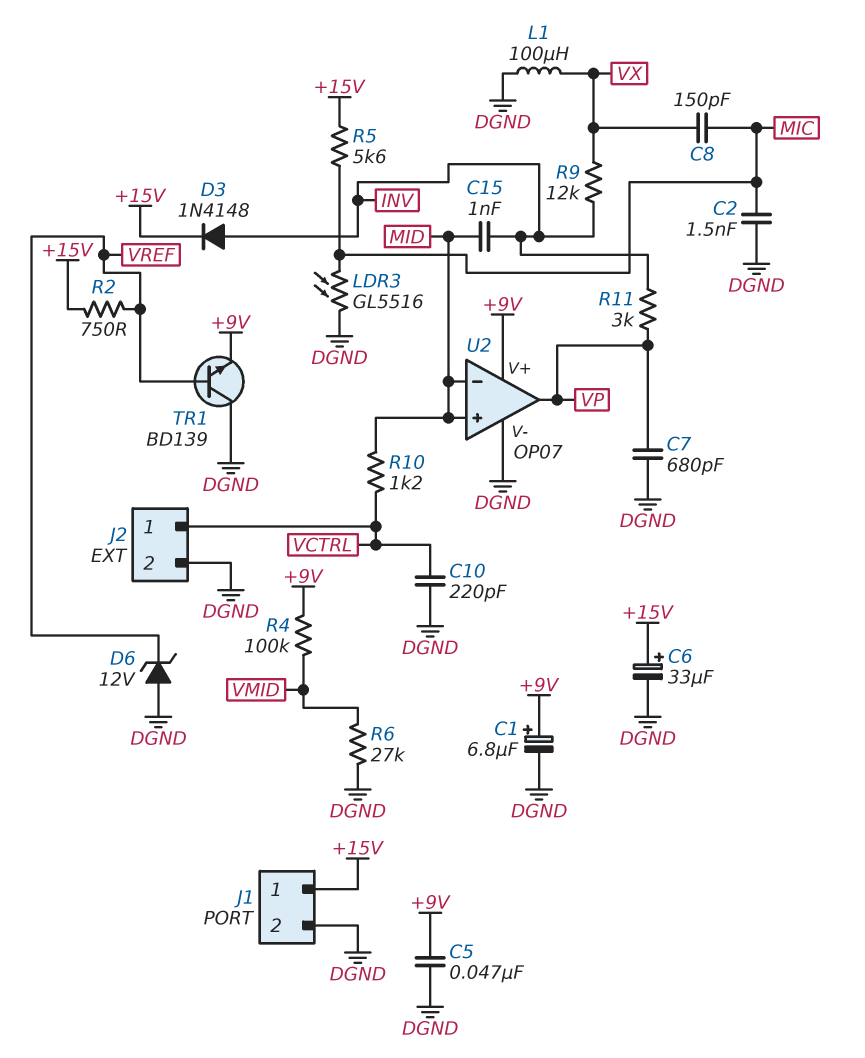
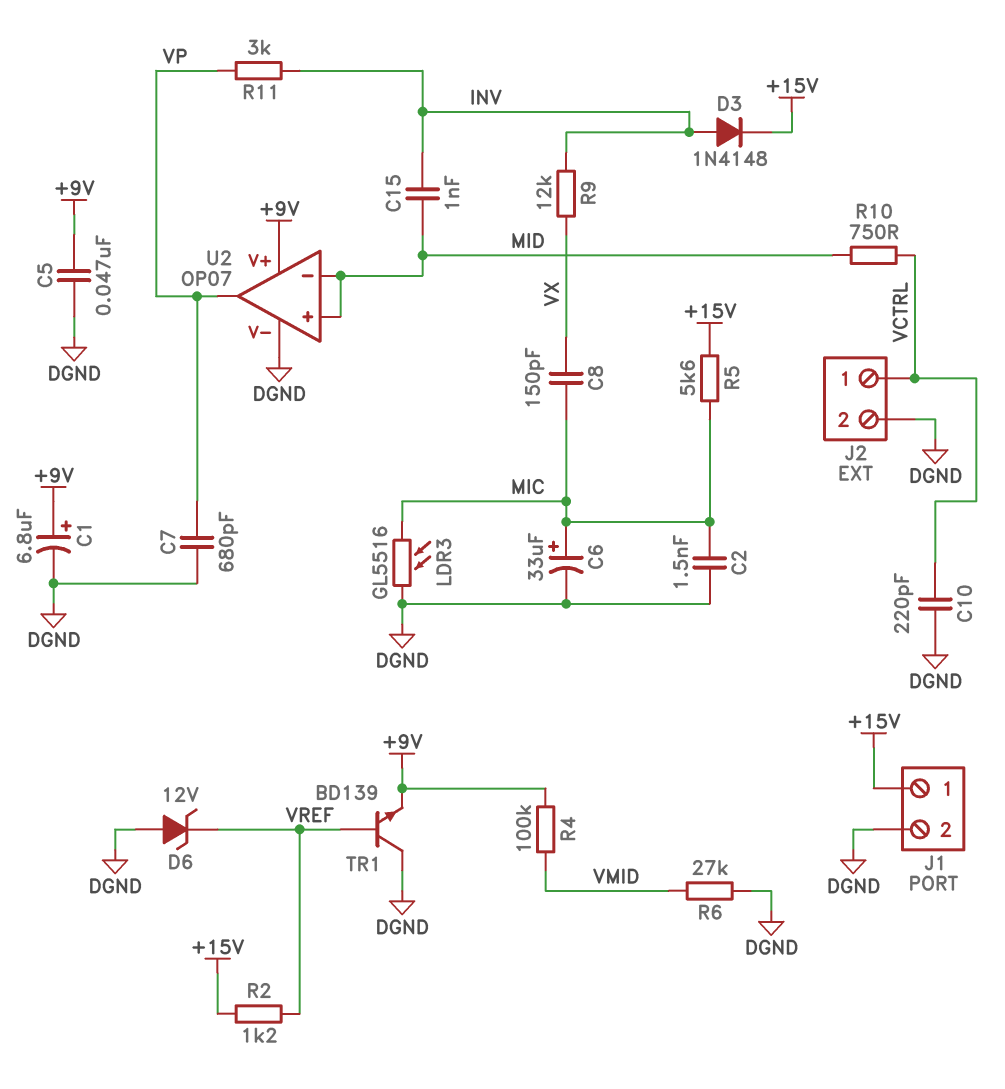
C6: 33uF (plus +15V, minus DGND) -> 33uF (plus MIC, minus DGND)
L1: 100uH (DGND, VX) -> none
R2: 750 (+15V, VREF) -> 1.2k (+15V, VREF)
R10: 1.2k (MID, VCTRL) -> 750 (MID, VCTRL)

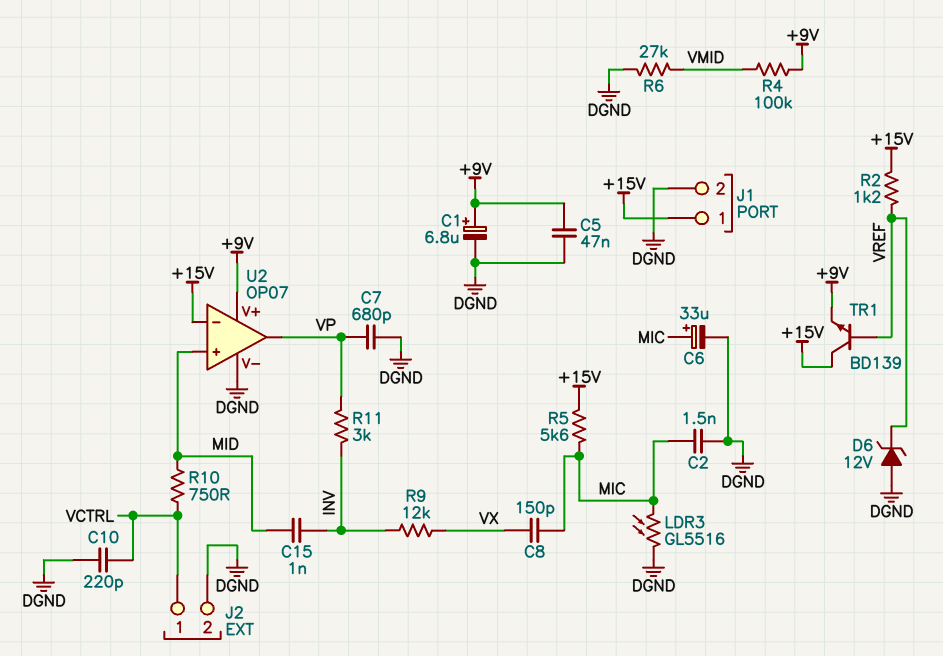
D3: diode 1N4148 (A INV, K +15V) -> none
TR1: NPN BD139 (B VREF, C DGND, E +9V) -> NPN BD139 (B VREF, C +15V, E +9V)
U2 pin in-: MID -> +15V

